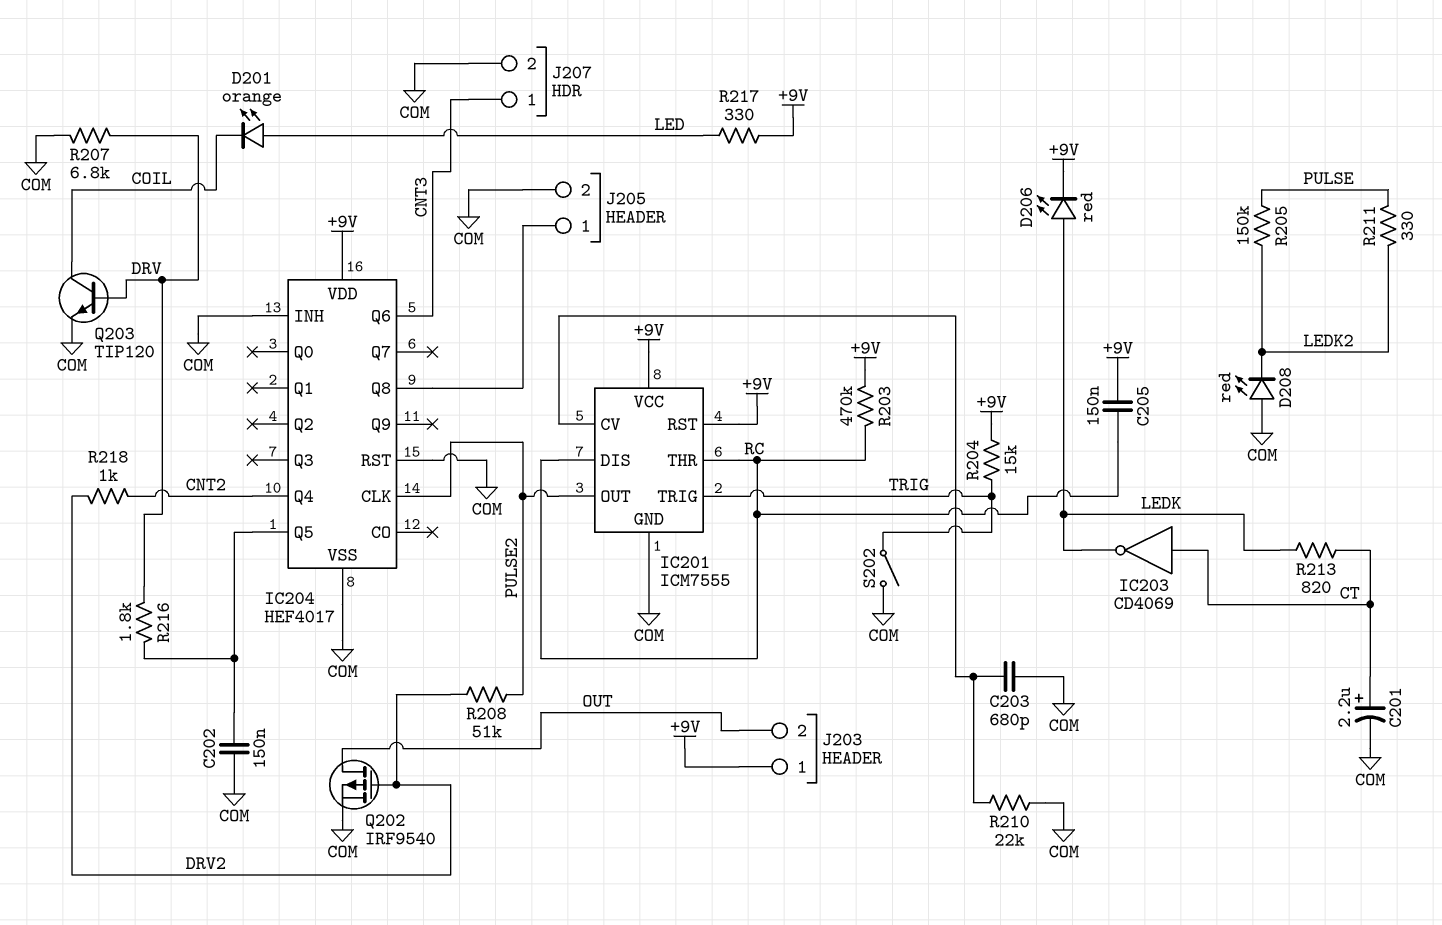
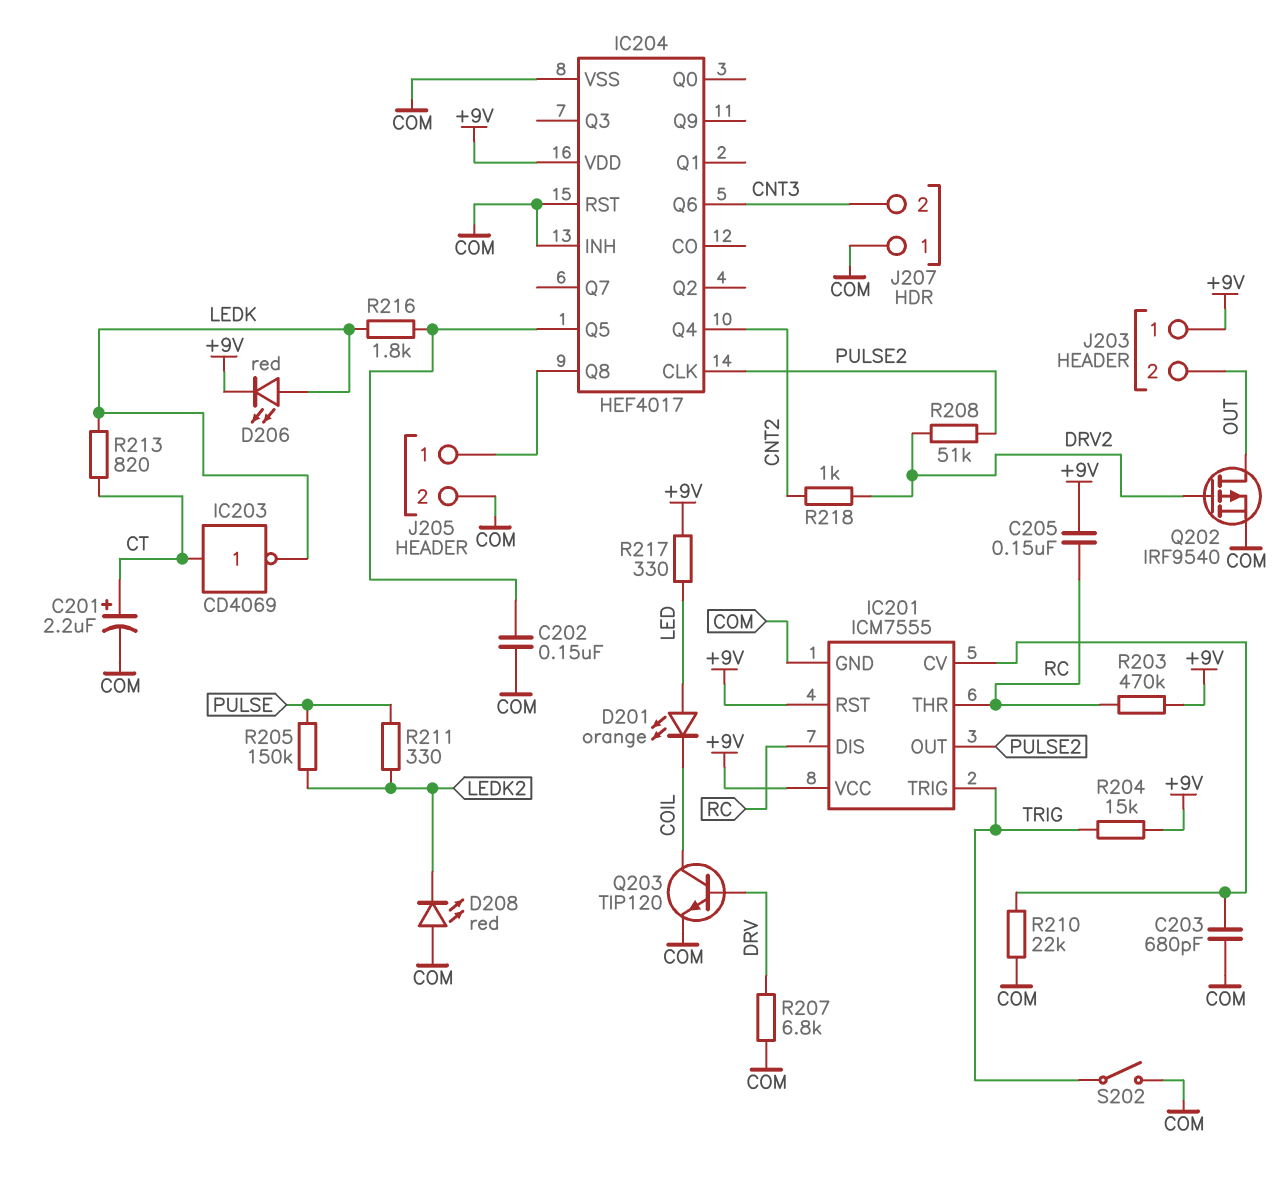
J207 pin 1: CNT3 -> COM
J207 pin 2: COM -> CNT3
R216: 1.8k (DRV, IC204/Q5) -> 1.8k (IC204/Q5, LEDK)

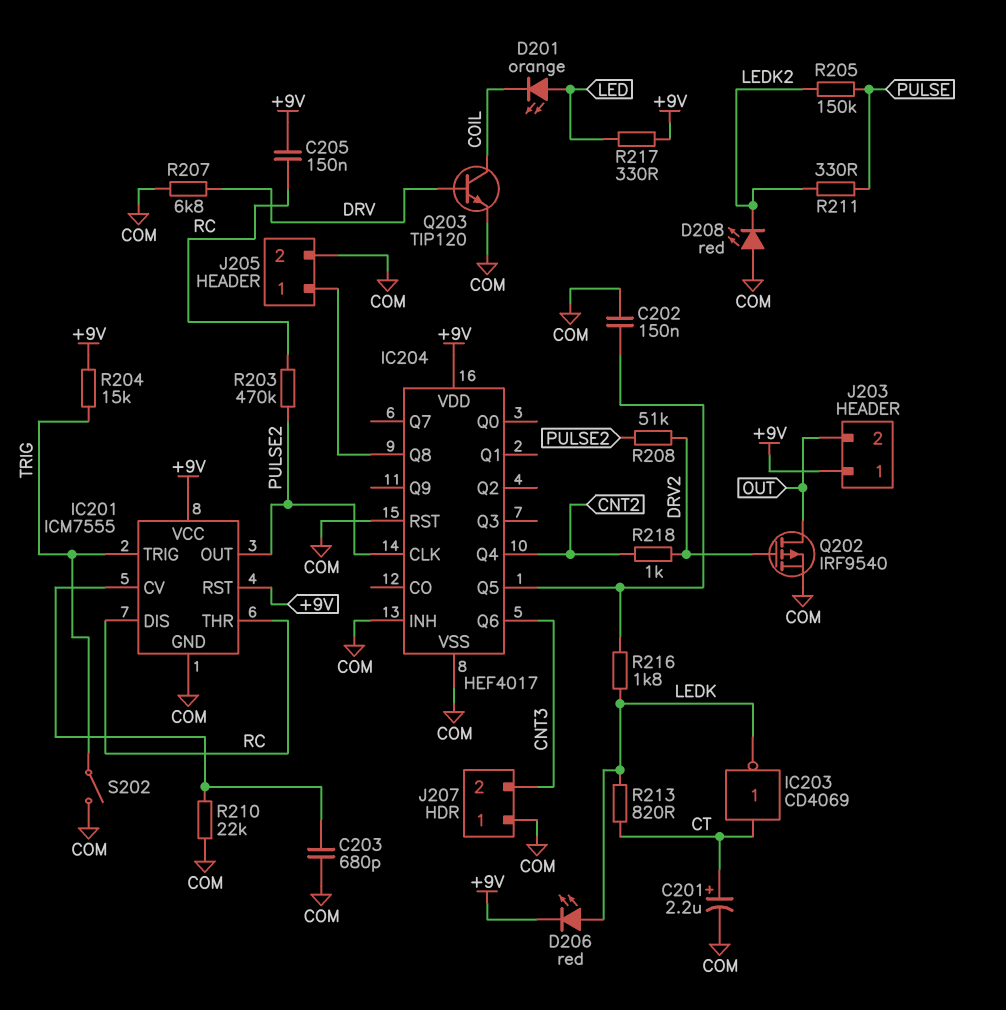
R203: 470k (+9V, RC) -> 470k (PULSE2, RC)

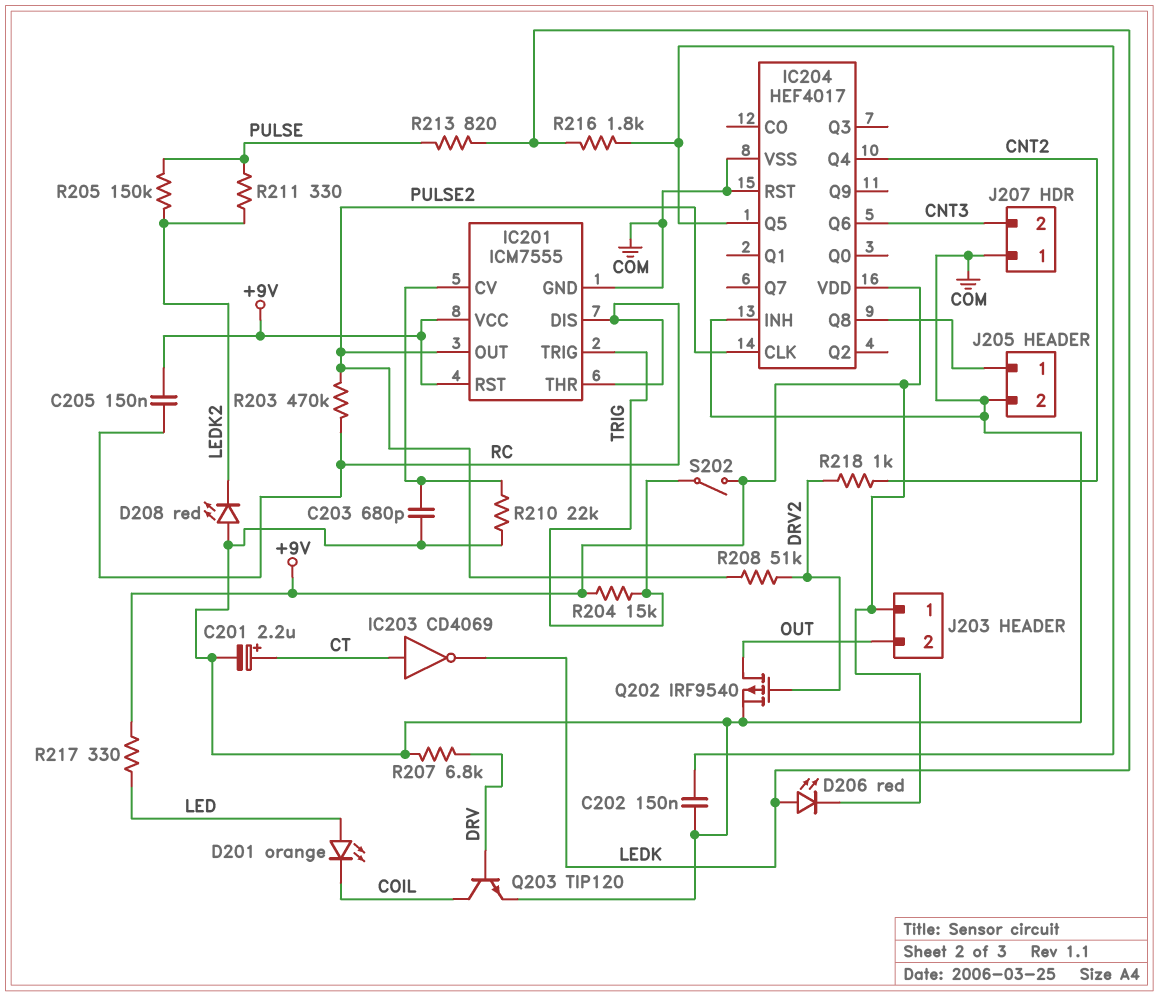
R213: 820 (CT, LEDK) -> 820 (LEDK, PULSE)
S202: switch (COM, TRIG) -> switch (+9V, TRIG)

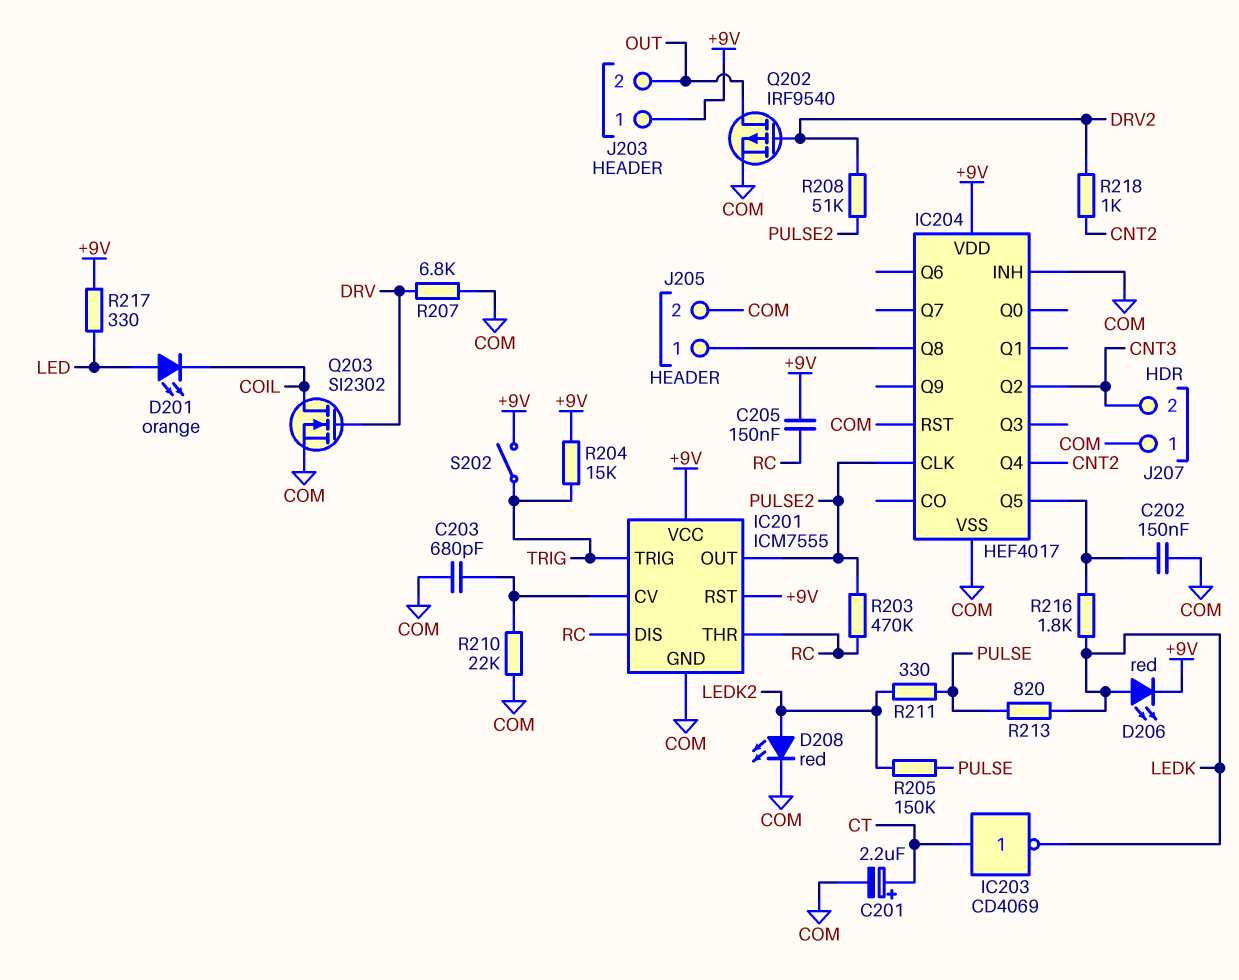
D208: LED red (A COM, K LEDK2) -> LED red (A LEDK2, K COM)
IC204 pin Q2: none -> CNT3
IC204 pin Q6: CNT3 -> none
Q203: NPN TIP120 (B DRV, C COIL, E COM) -> NMOS SI2302 (G DRV, D COIL, S COM)

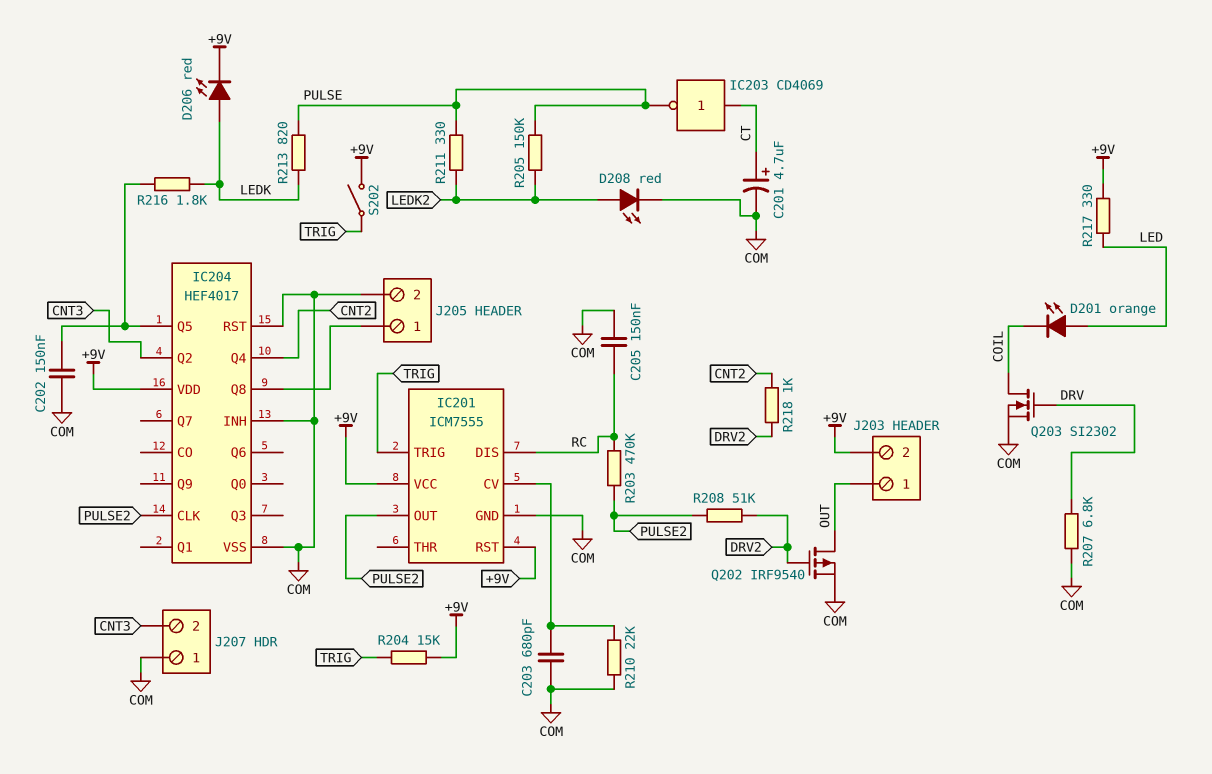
C201: 2.2uF (plus CT, minus COM) -> 4.7uF (plus CT, minus COM)
C205: 150nF (+9V, RC) -> 150nF (COM, RC)
IC201 pin THR: RC -> none
IC203: NOT CD4069 (in CT, out LEDK) -> NOT CD4069 (in CT, out PULSE)
J203 pin 1: +9V -> OUT
J203 pin 2: OUT -> +9V

